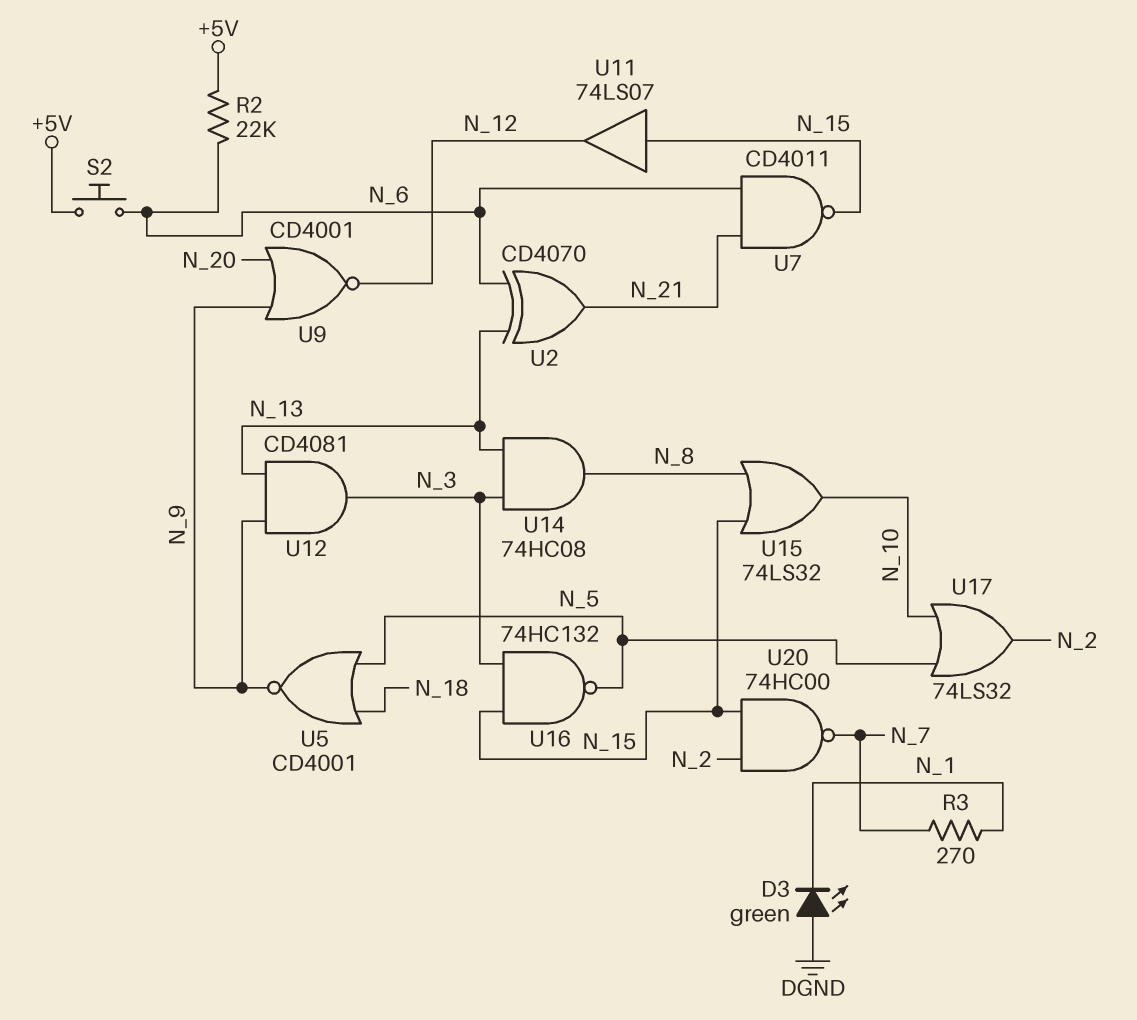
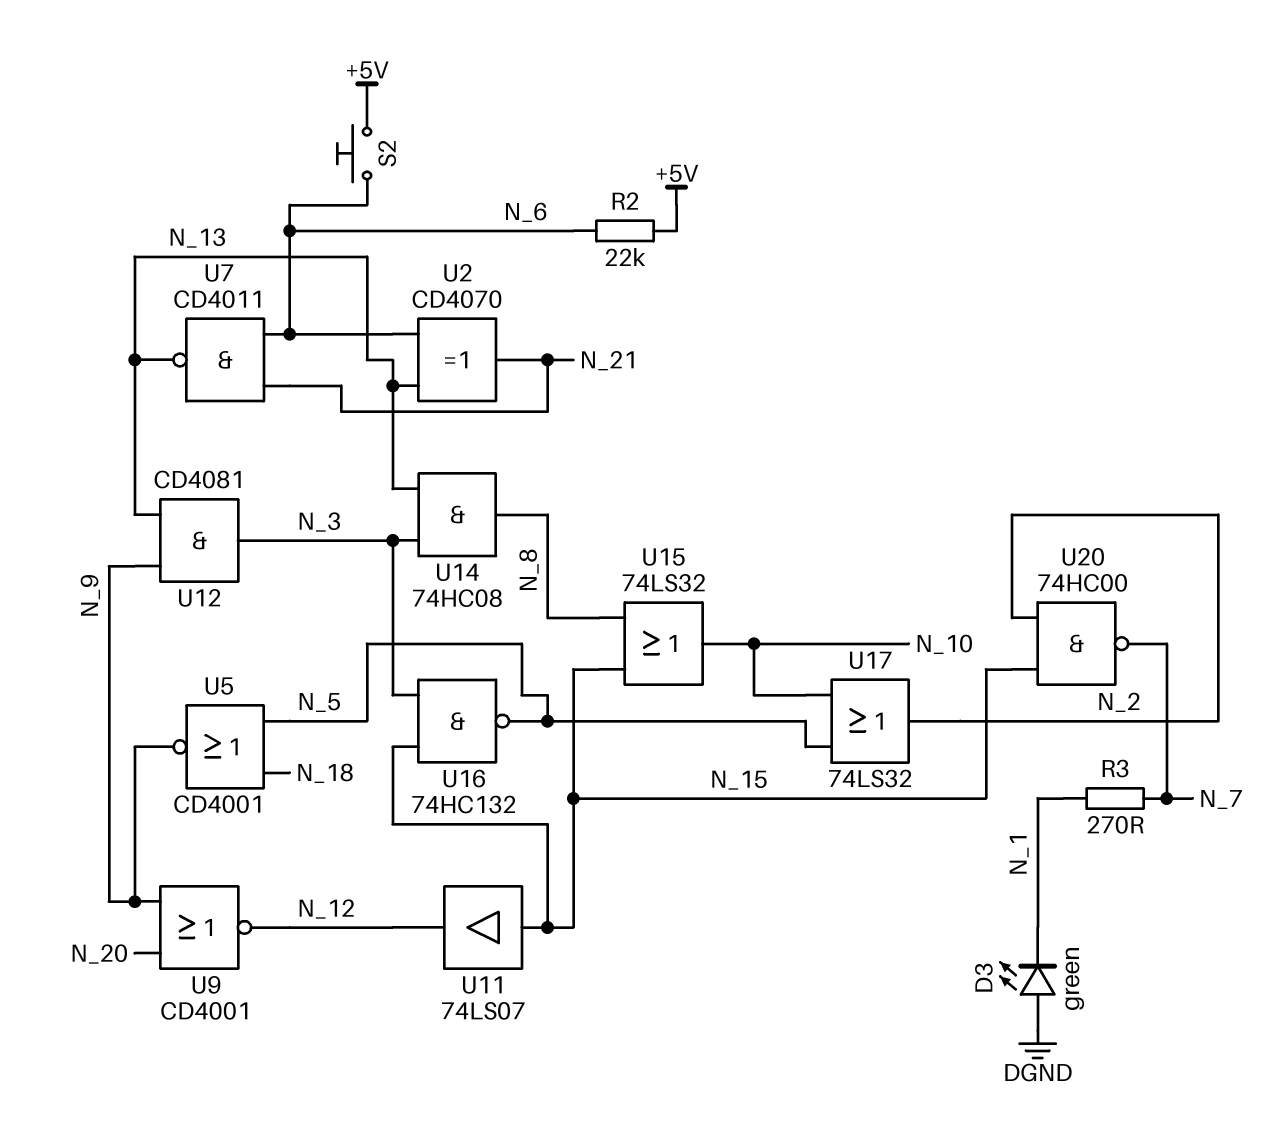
U7: NAND CD4011 (in N_6, in N_21, out N_15) -> NAND CD4011 (in N_6, in N_21, out N_13)

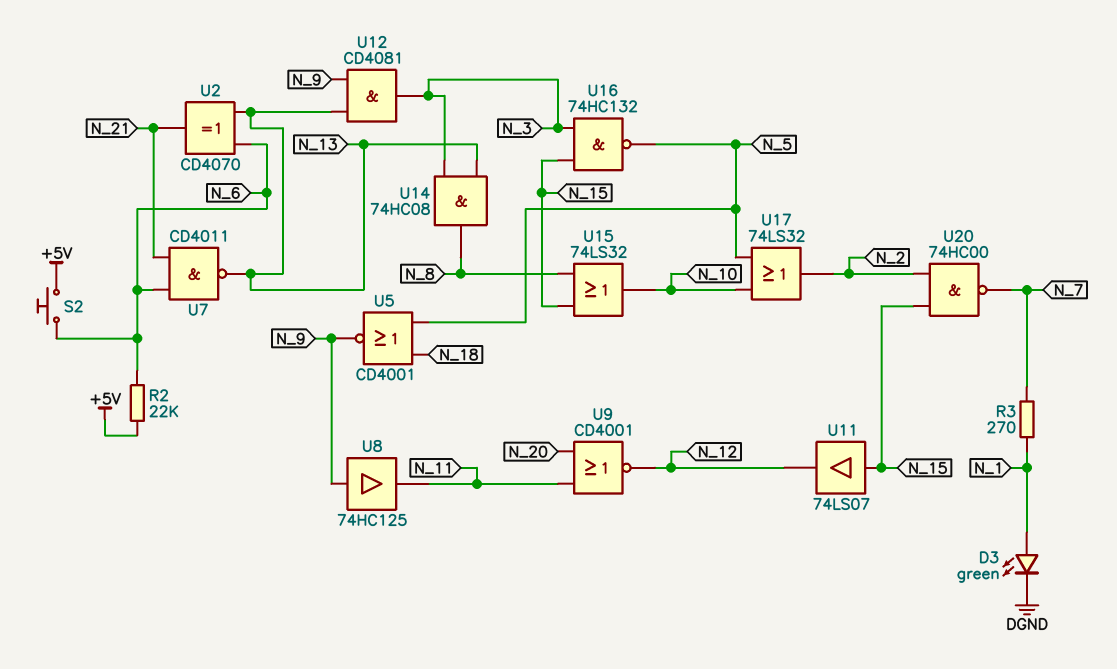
D3: LED green (A DGND, K N_1) -> LED green (A N_1, K DGND)
U8: none -> buffer 74HC125 (in N_9, out N_11)
U9: NOR CD4001 (in N_9, in N_20, out N_12) -> NOR CD4001 (in N_11, in N_20, out N_12)

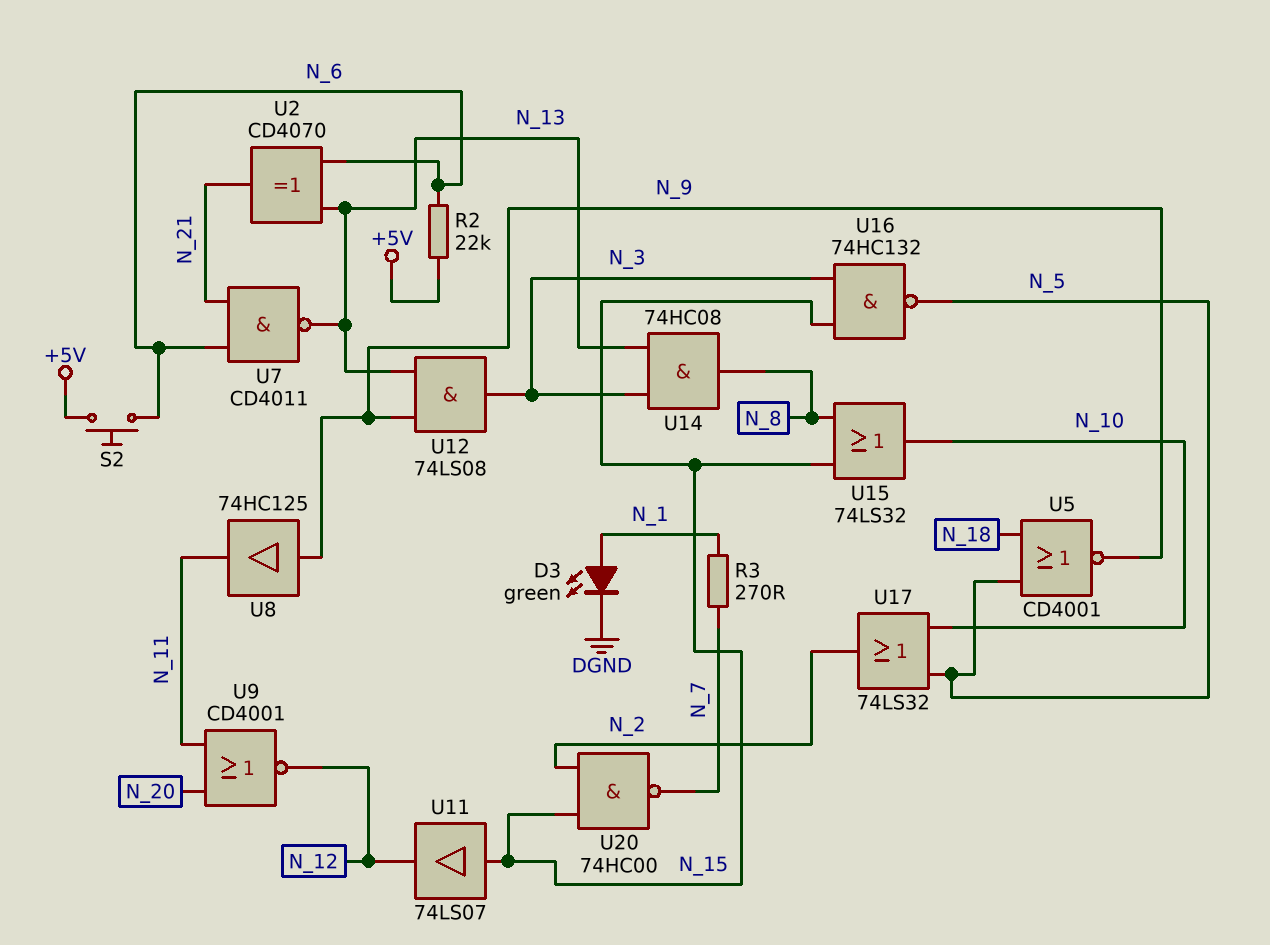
U12: AND CD4081 (in N_9, in N_13, out N_3) -> AND 74LS08 (in N_9, in N_13, out N_3)

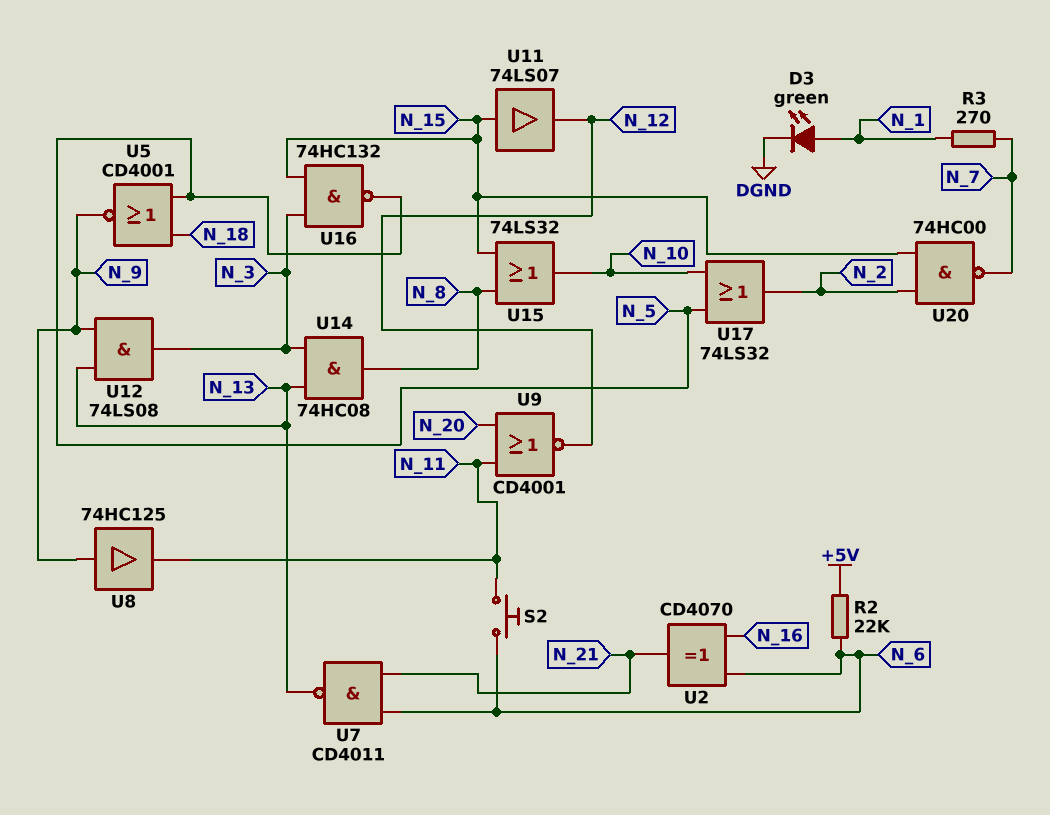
S2: button (+5V, N_6) -> button (N_6, N_11)
U2: XOR CD4070 (in N_6, in N_13, out N_21) -> XOR CD4070 (in N_6, in N_16, out N_21)

